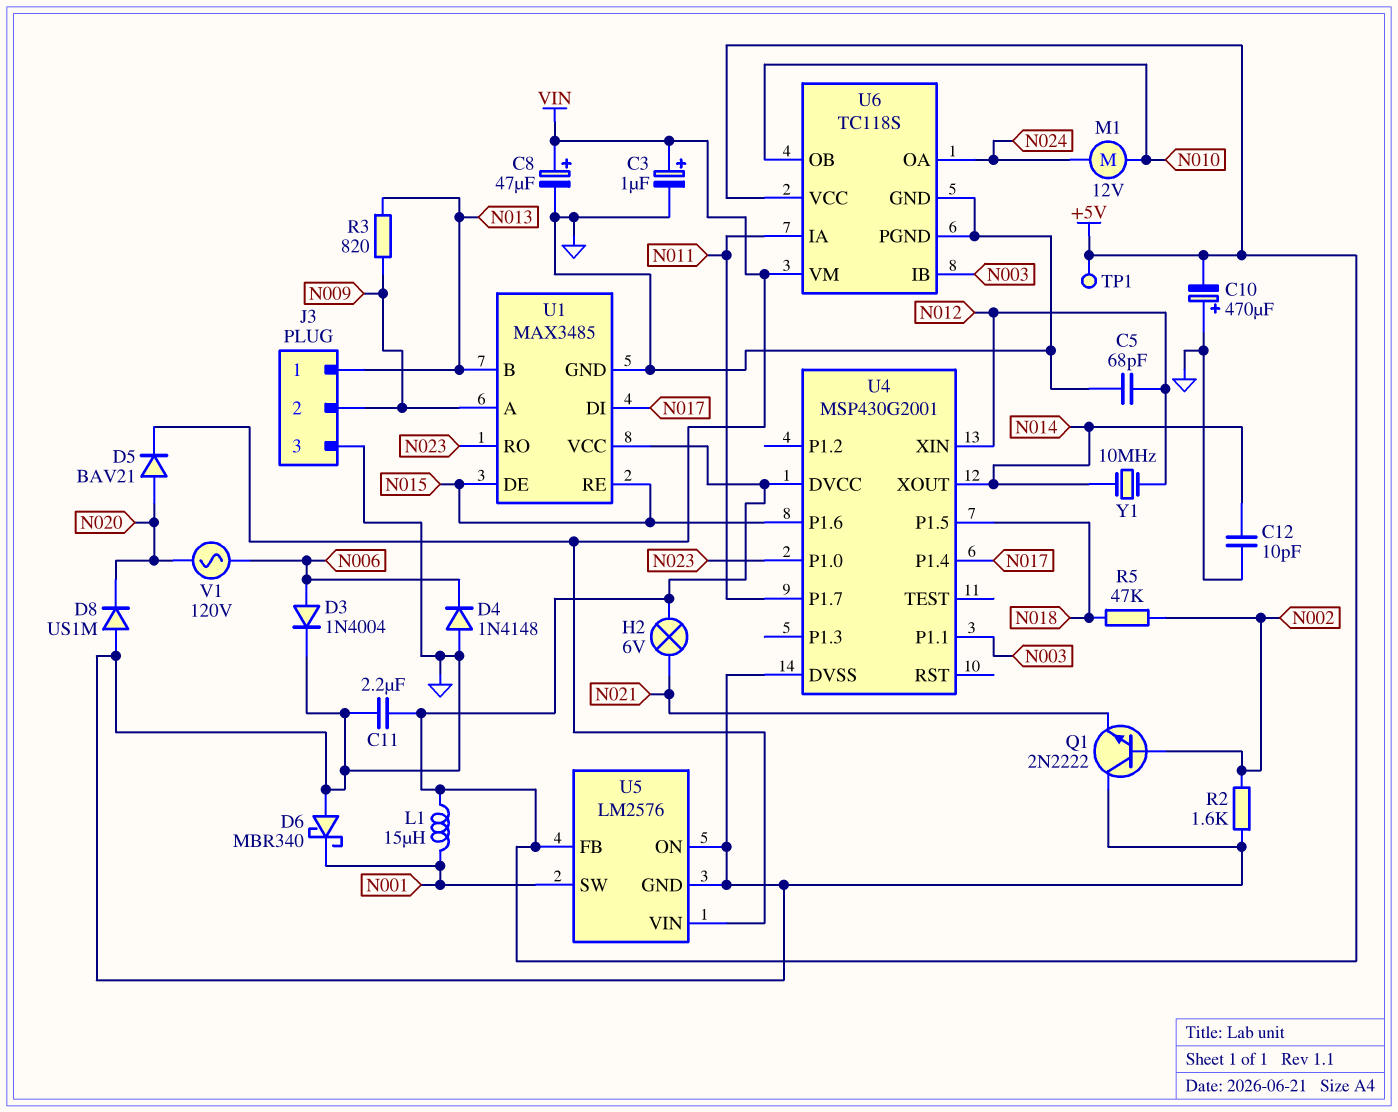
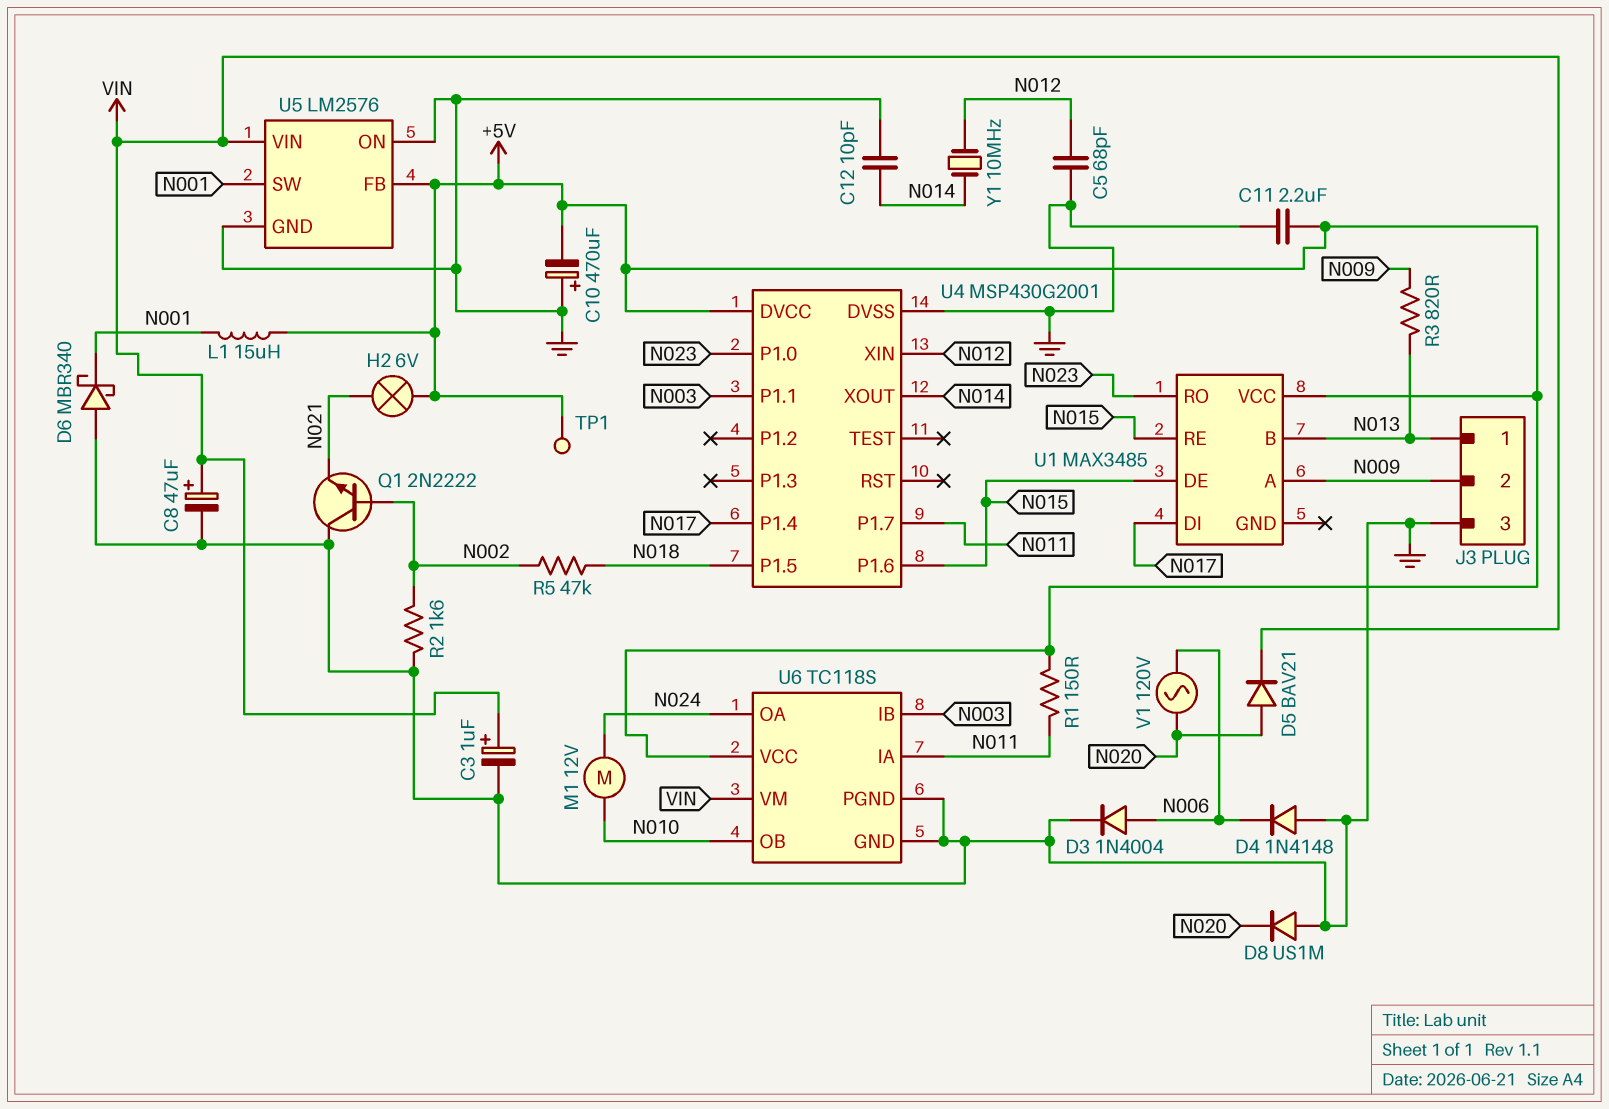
R1: none -> 150 (+5V, N011)
U1 pin GND: GND -> none

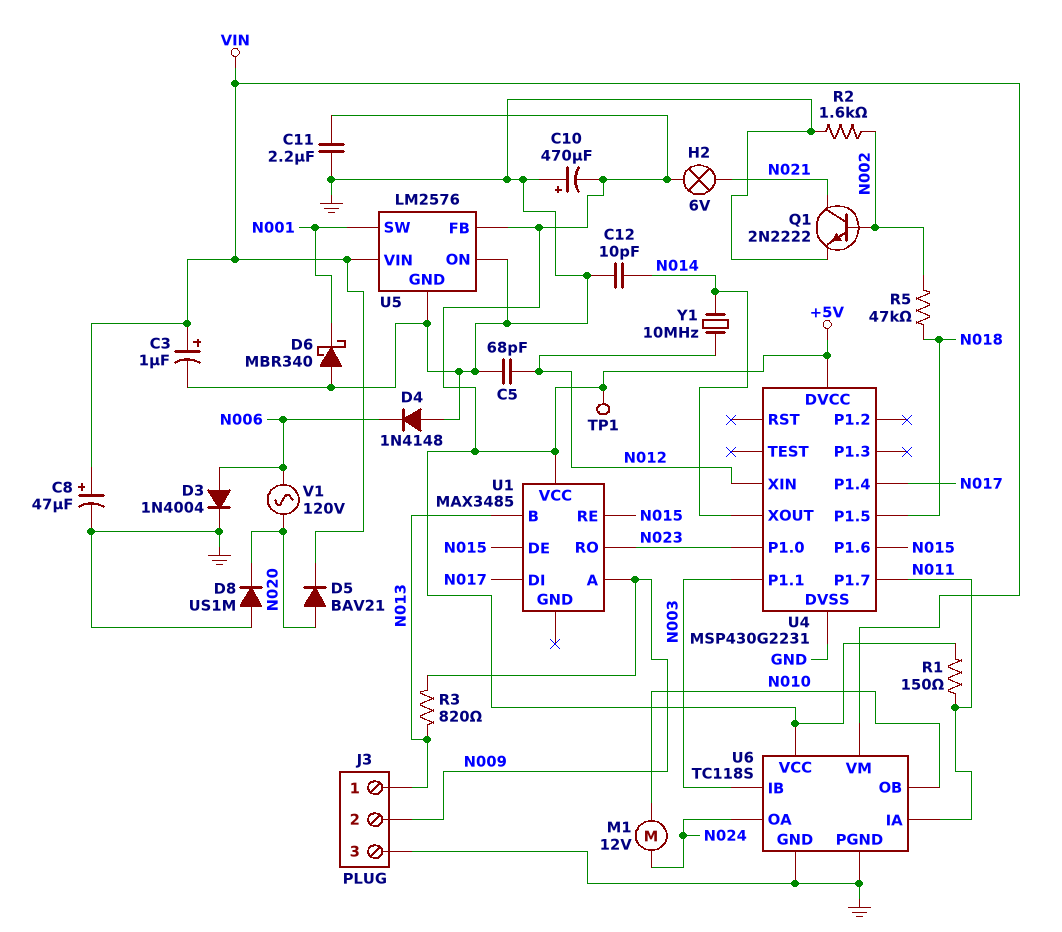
L1: 15uH (+5V, N001) -> none
Q1: NPN 2N2222 (B N002, C GND, E N021) -> NPN 2N2222 (B N002, C N021, E GND)
U4: MSP430G2001 -> MSP430G2231

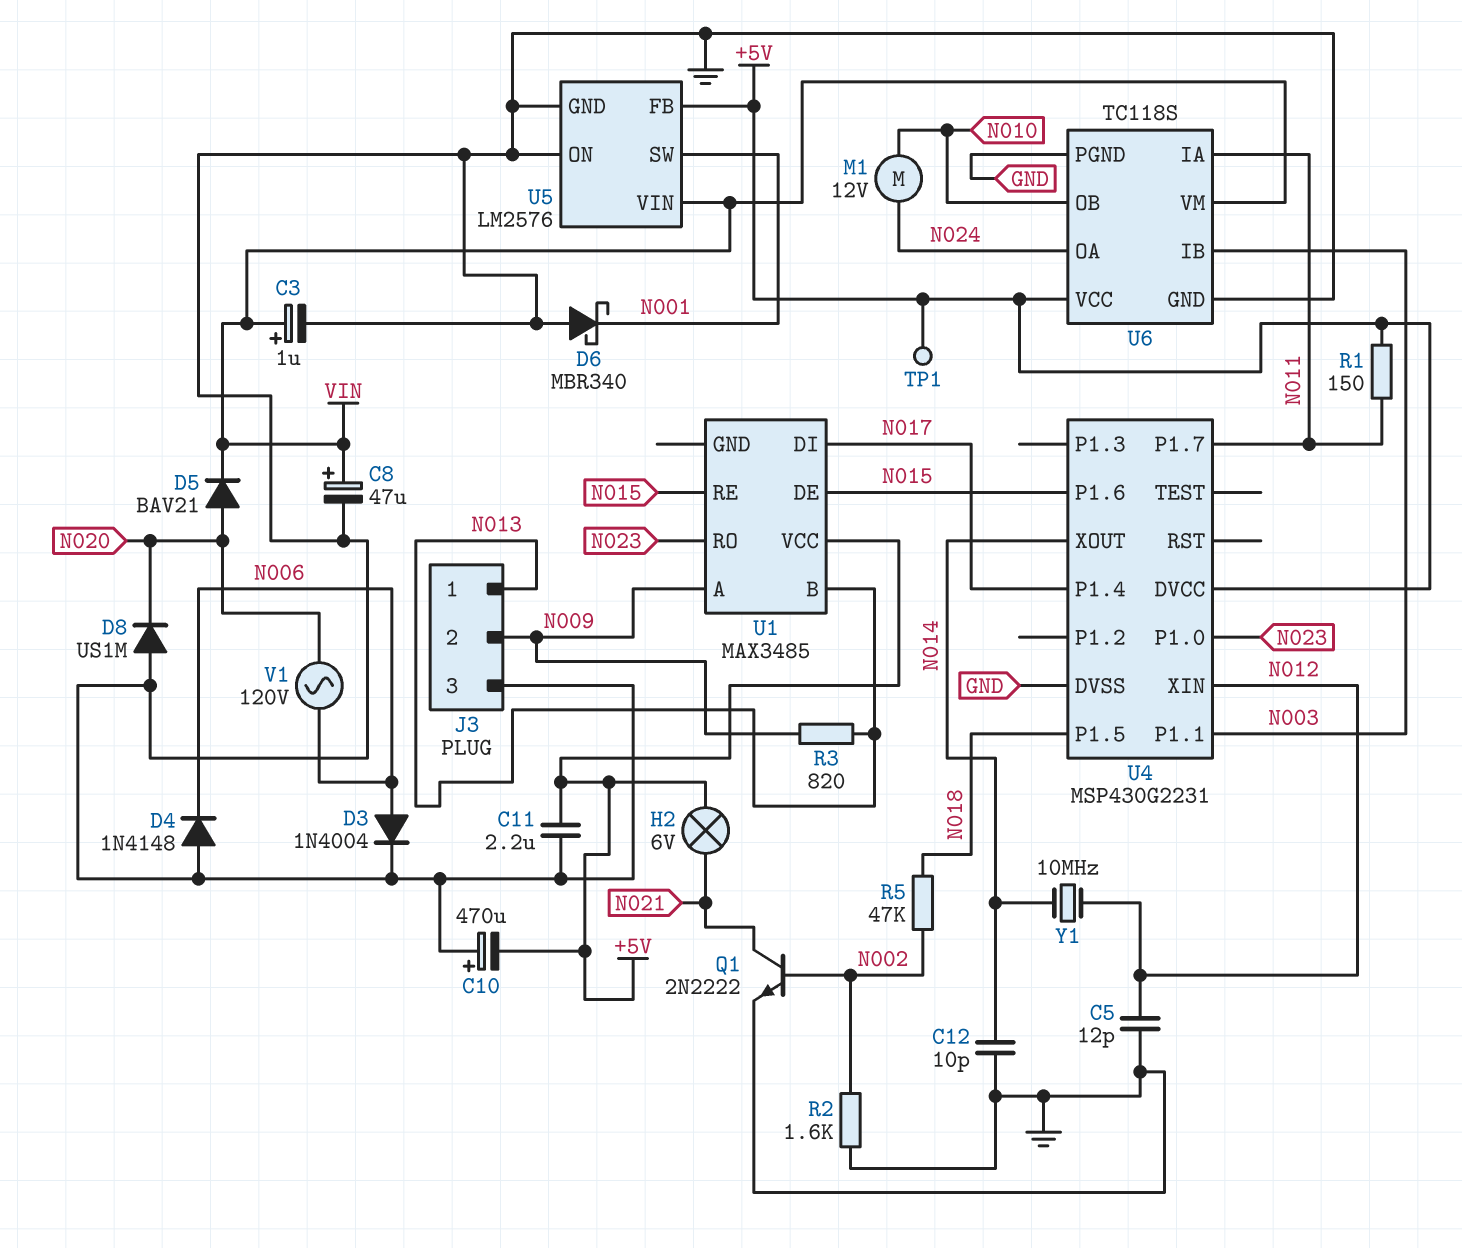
C5: 68pF (GND, N012) -> 12pF (GND, N012)

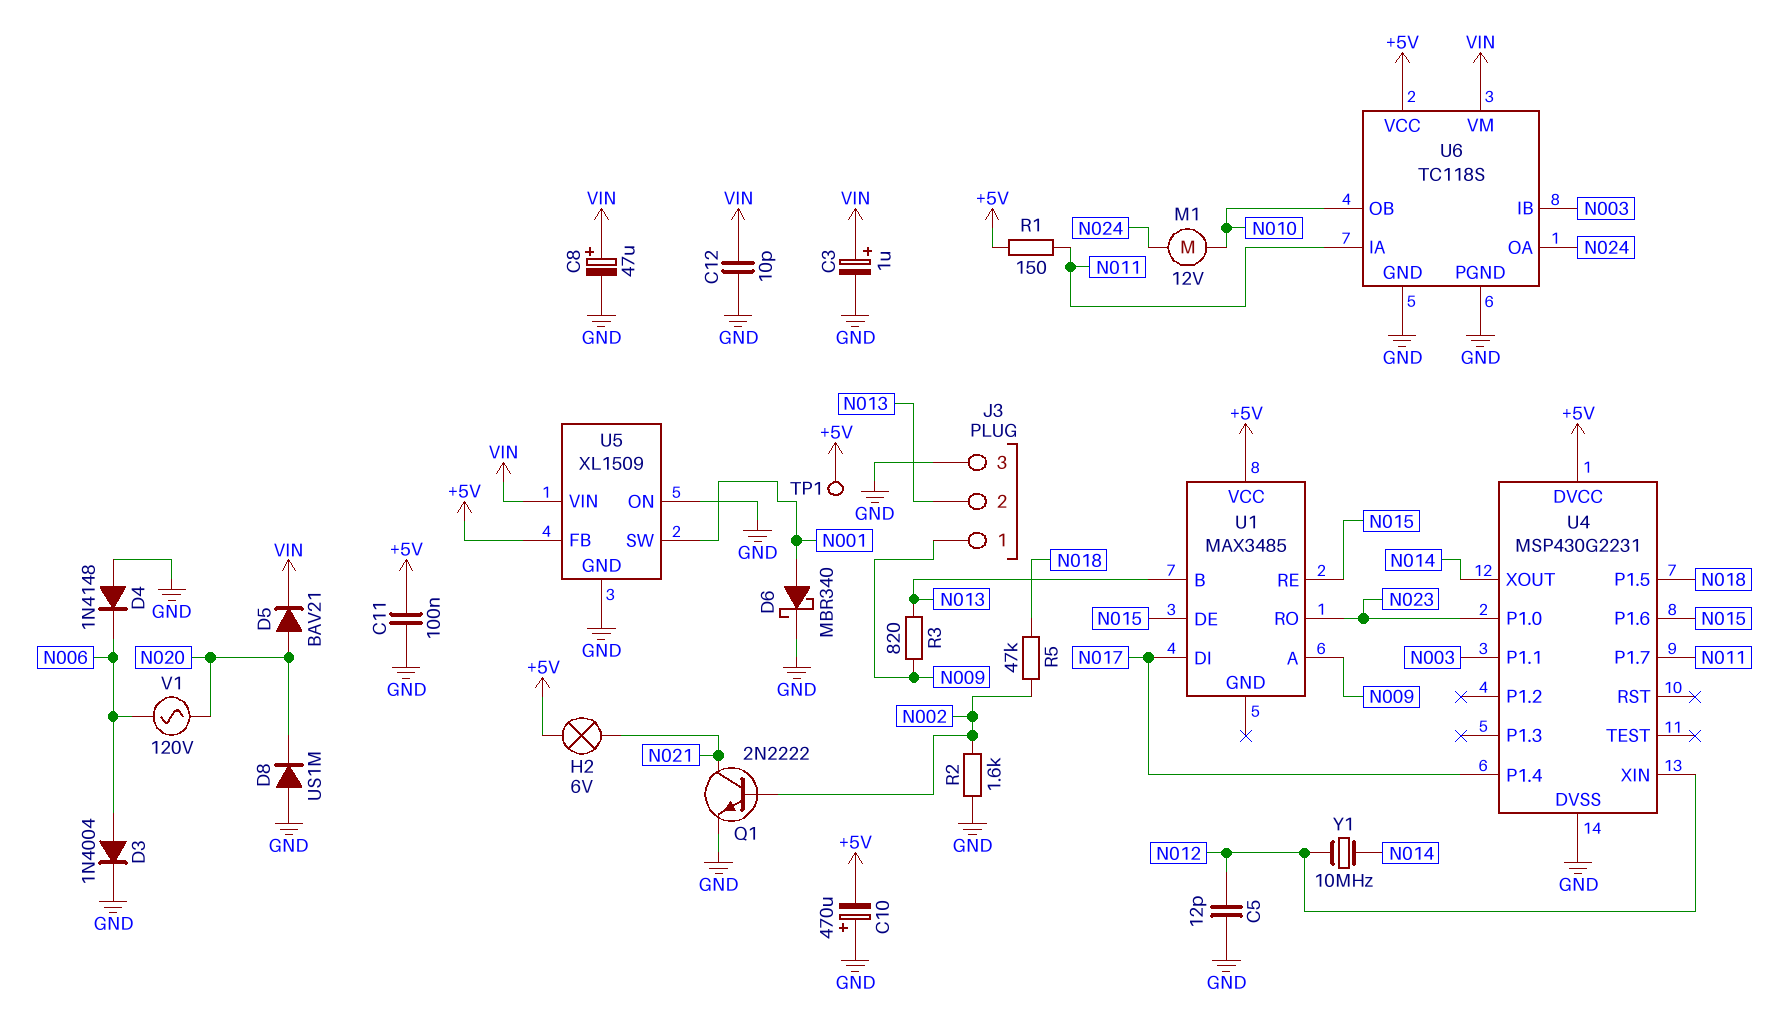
C11: 2.2uF (+5V, GND) -> 100nF (+5V, GND)
C12: 10pF (GND, N014) -> 10pF (GND, VIN)
D6: schottky MBR340 (A GND, K N001) -> schottky MBR340 (A N001, K GND)
J3 pin 1: N013 -> N009
J3 pin 2: N009 -> N013
U5: LM2576 -> XL1509

